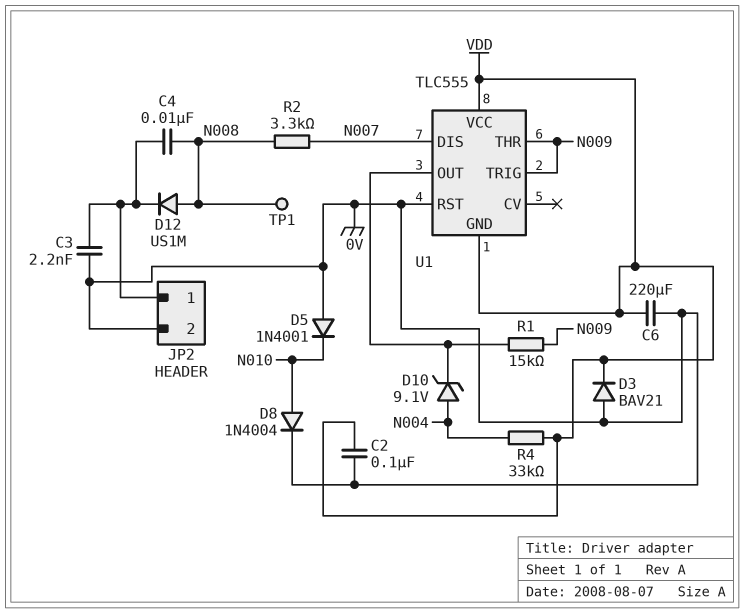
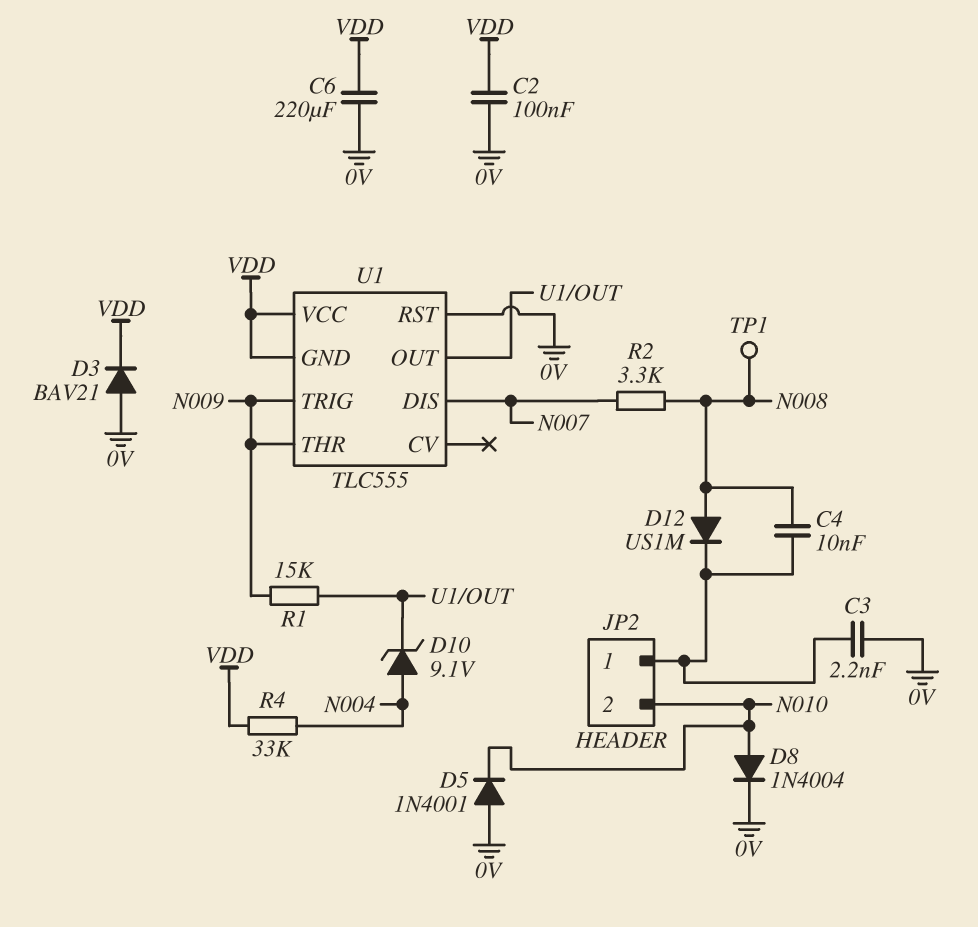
JP2 pin 2: 0V -> N010

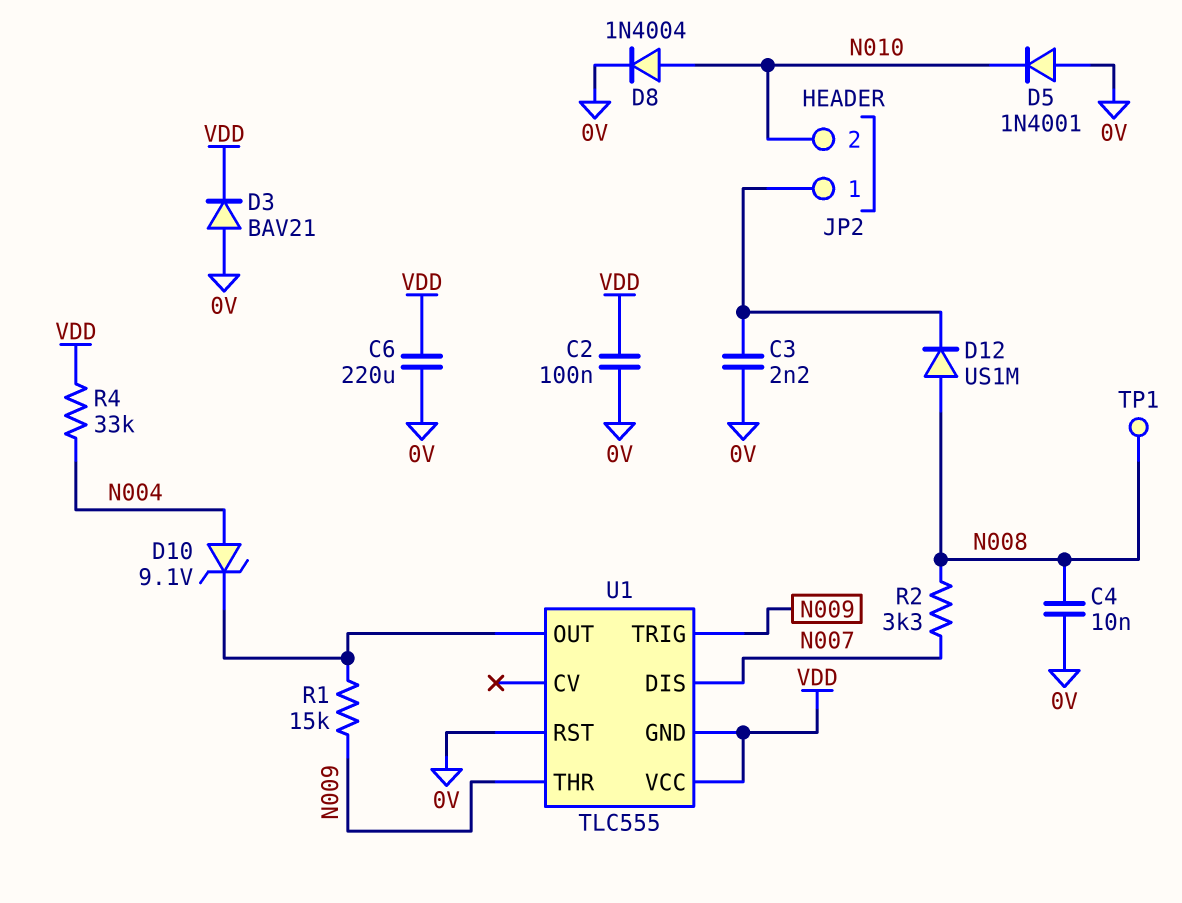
C4: 10nF (JP2/1, N008) -> 10nF (0V, N008)

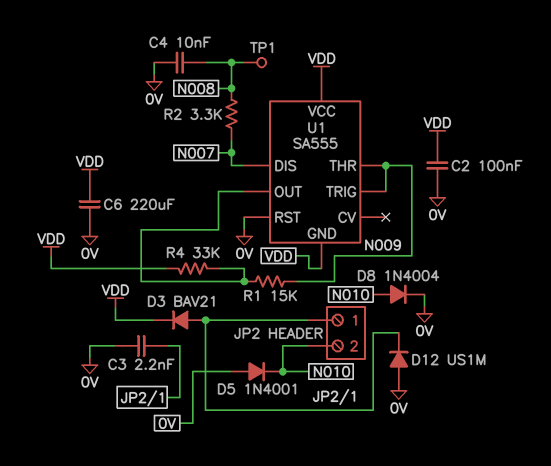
D3: diode BAV21 (A 0V, K VDD) -> diode BAV21 (A JP2/1, K VDD)
D10: zener 9.1V (A N004, K U1/OUT) -> none
D12: diode US1M (A N008, K JP2/1) -> diode US1M (A 0V, K JP2/1)
R4: 33k (N004, VDD) -> 33k (U1/OUT, VDD)
U1: TLC555 -> SA555

